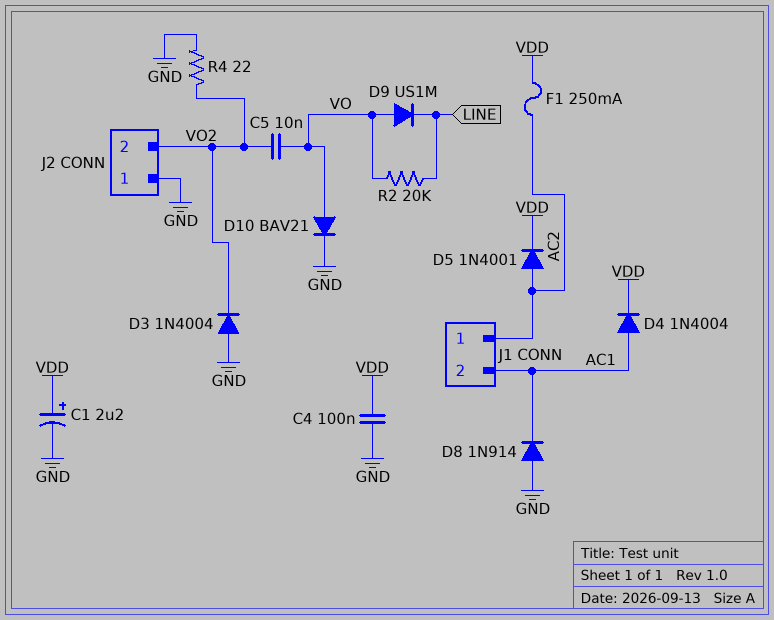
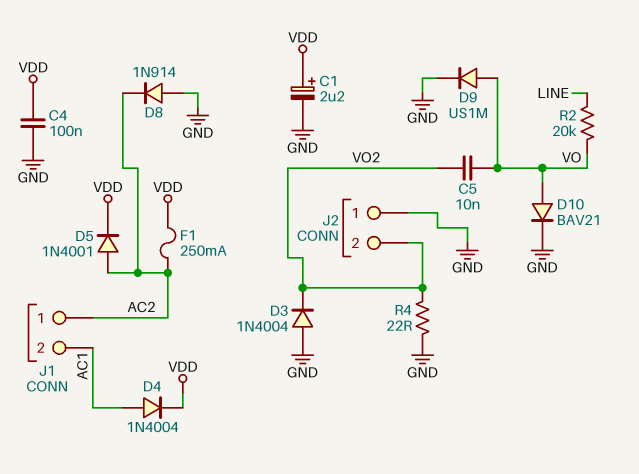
D8: diode 1N914 (A GND, K AC1) -> diode 1N914 (A GND, K AC2)
D9: diode US1M (A VO, K LINE) -> diode US1M (A VO, K GND)

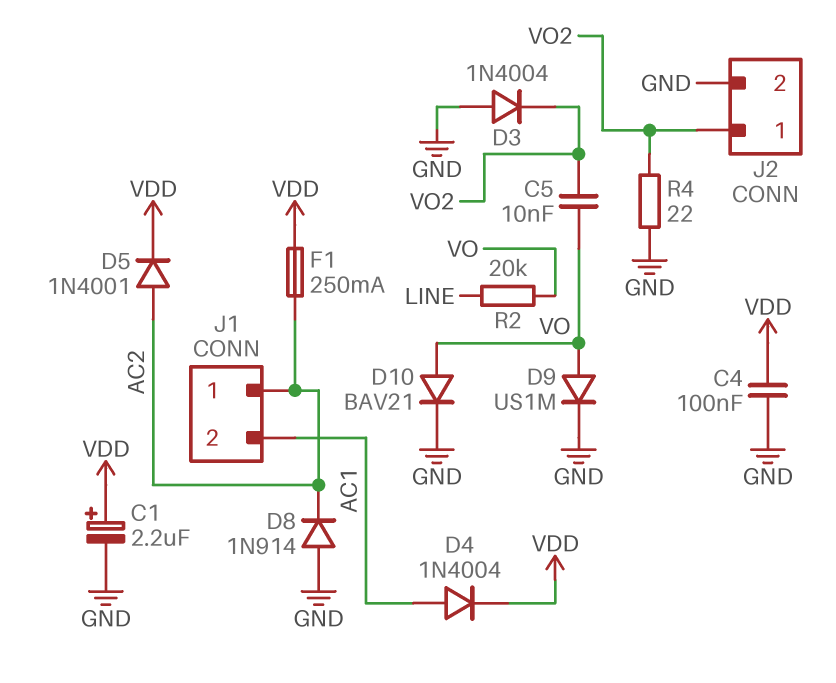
J2 pin 1: GND -> VO2
J2 pin 2: VO2 -> GND

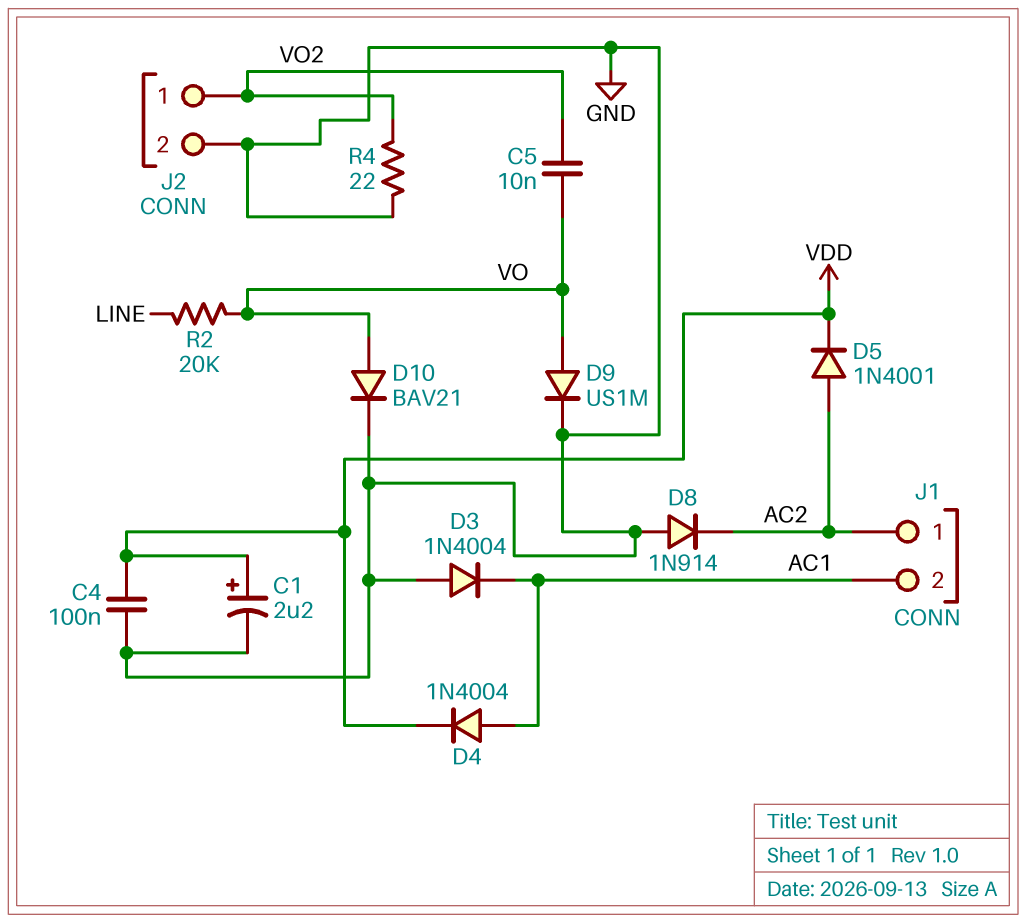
D3: diode 1N4004 (A GND, K VO2) -> diode 1N4004 (A GND, K AC1)
F1: 250mA (AC2, VDD) -> none

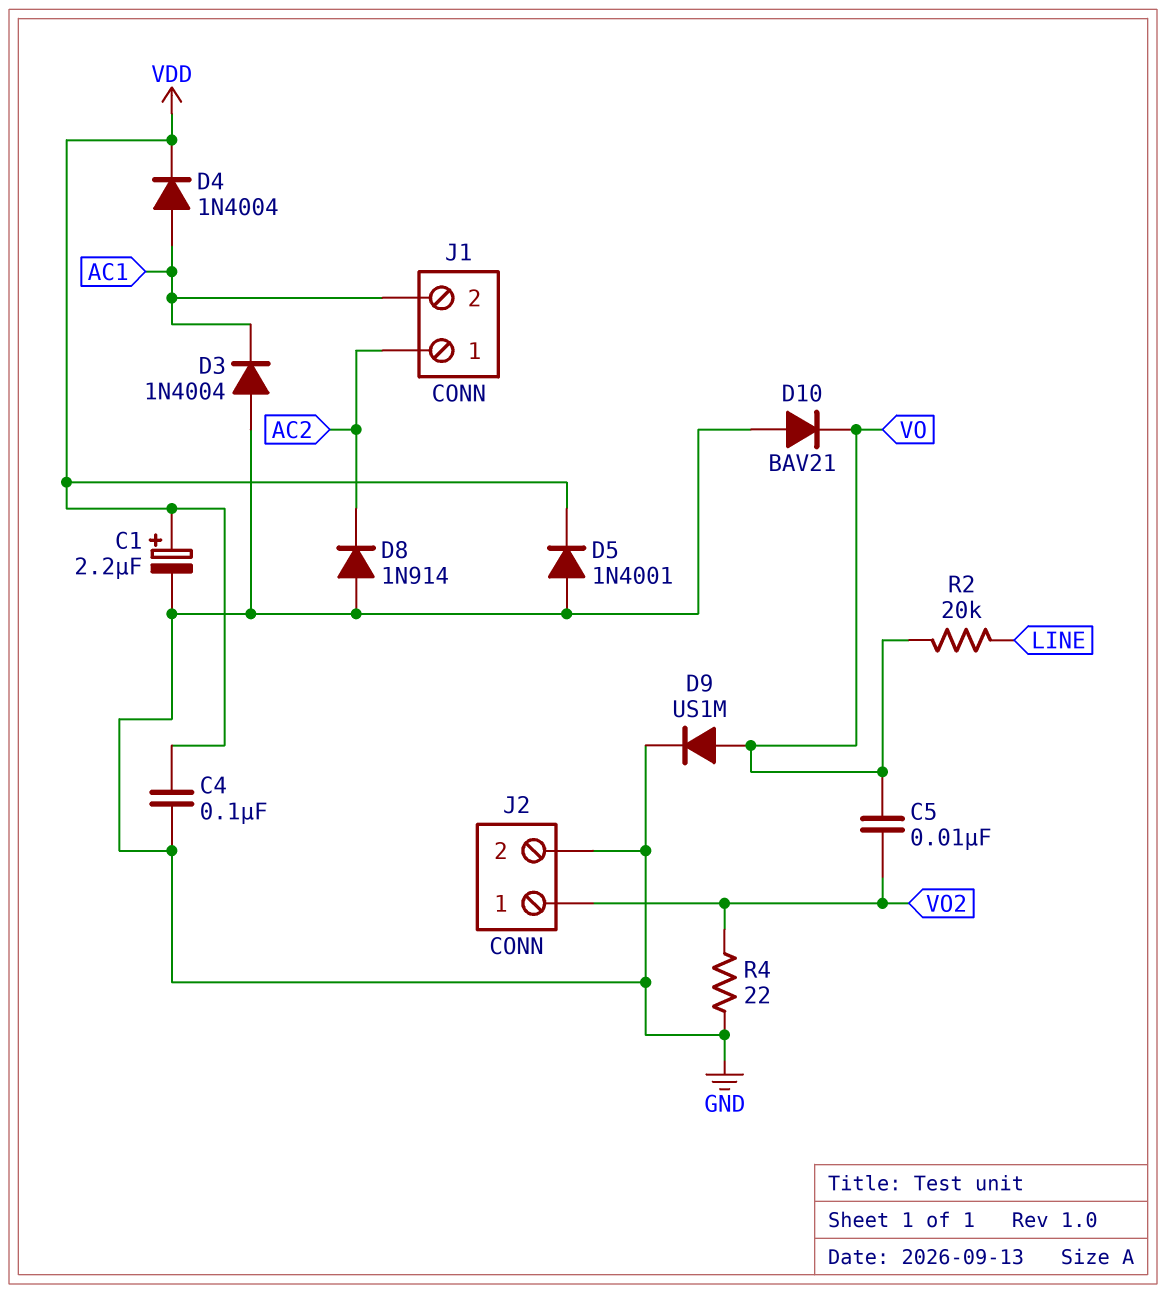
D5: diode 1N4001 (A AC2, K VDD) -> diode 1N4001 (A GND, K VDD)
D10: diode BAV21 (A VO, K GND) -> diode BAV21 (A GND, K VO)

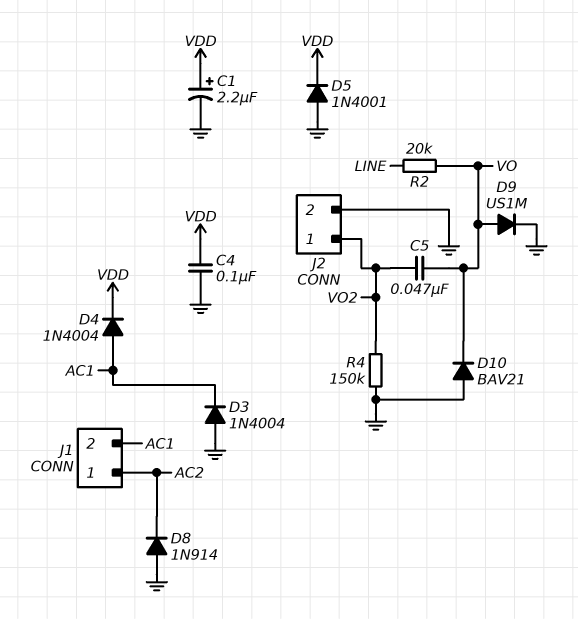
C5: 10nF (VO, VO2) -> 47nF (VO, VO2)
R4: 22 (GND, VO2) -> 150k (GND, VO2)

